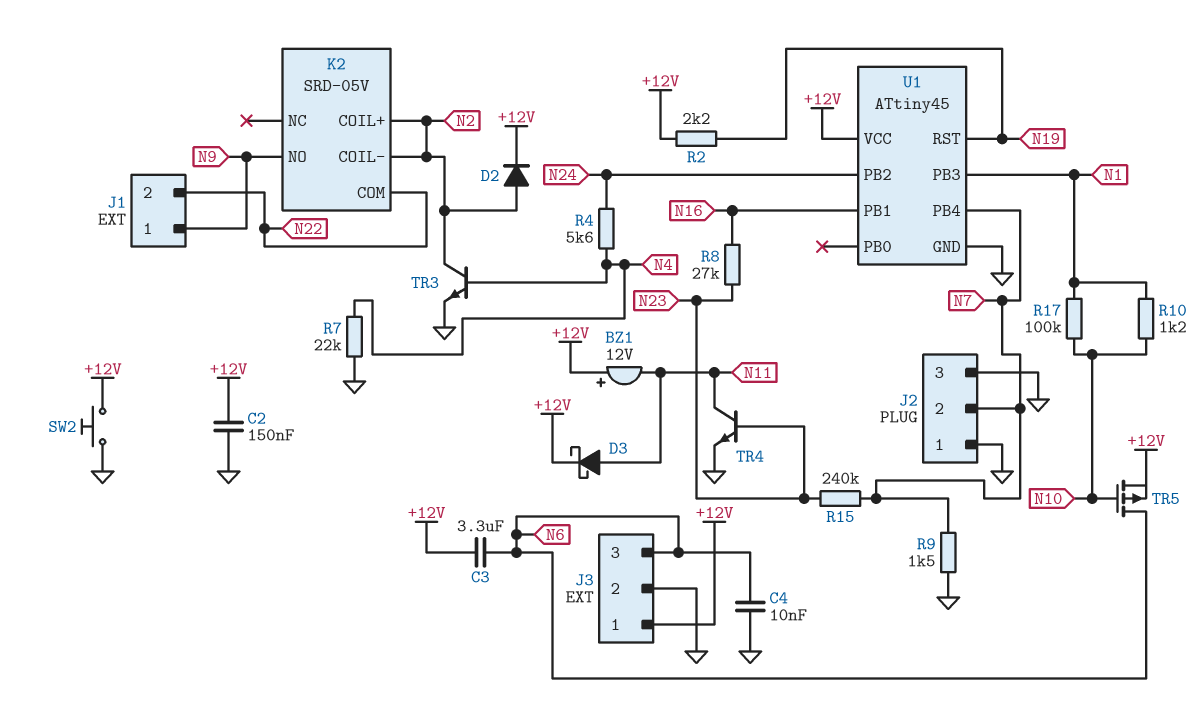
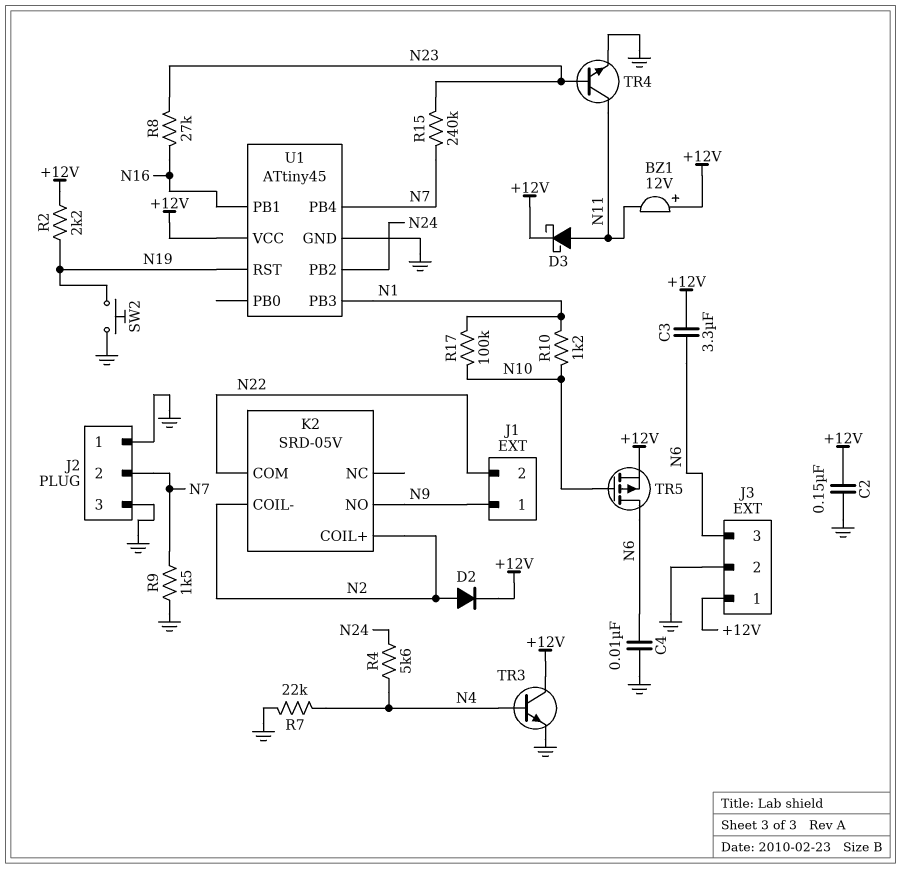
SW2: button (+12V, GND) -> button (GND, N19)
TR3: NPN (B N4, C N2, E GND) -> NPN (B N4, C +12V, E GND)

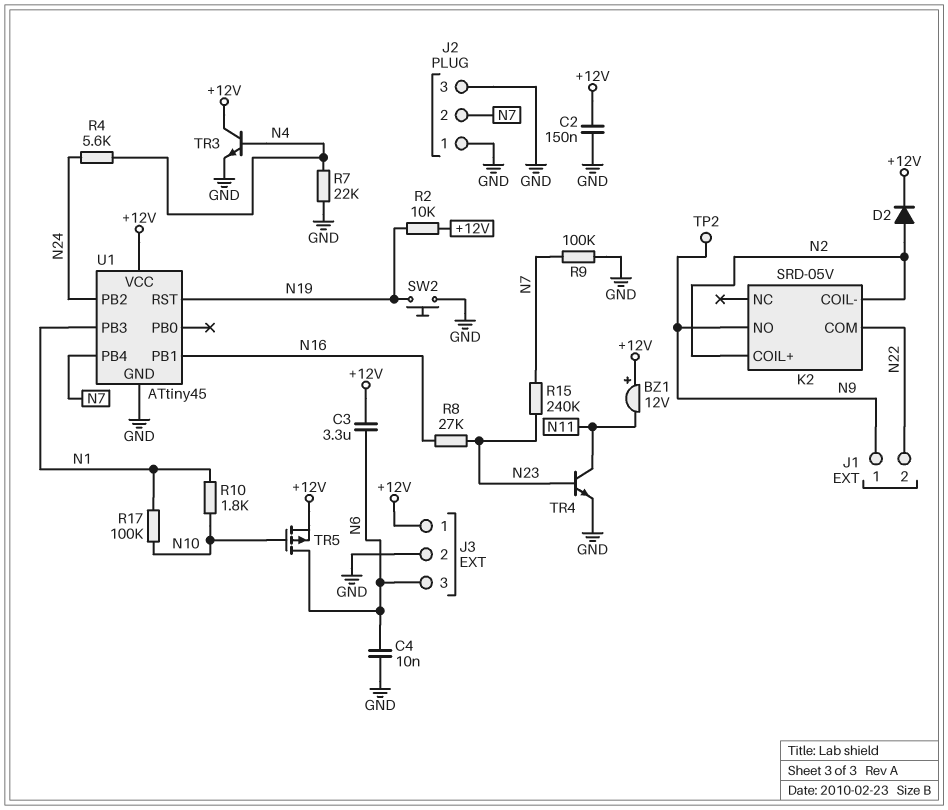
D3: schottky (A N11, K +12V) -> none
R2: 2.2k (+12V, N19) -> 10k (+12V, N19)
R9: 1.5k (GND, N7) -> 100k (GND, N7)
R10: 1.2k (N1, N10) -> 1.8k (N1, N10)
TP2: none -> test point (N9)

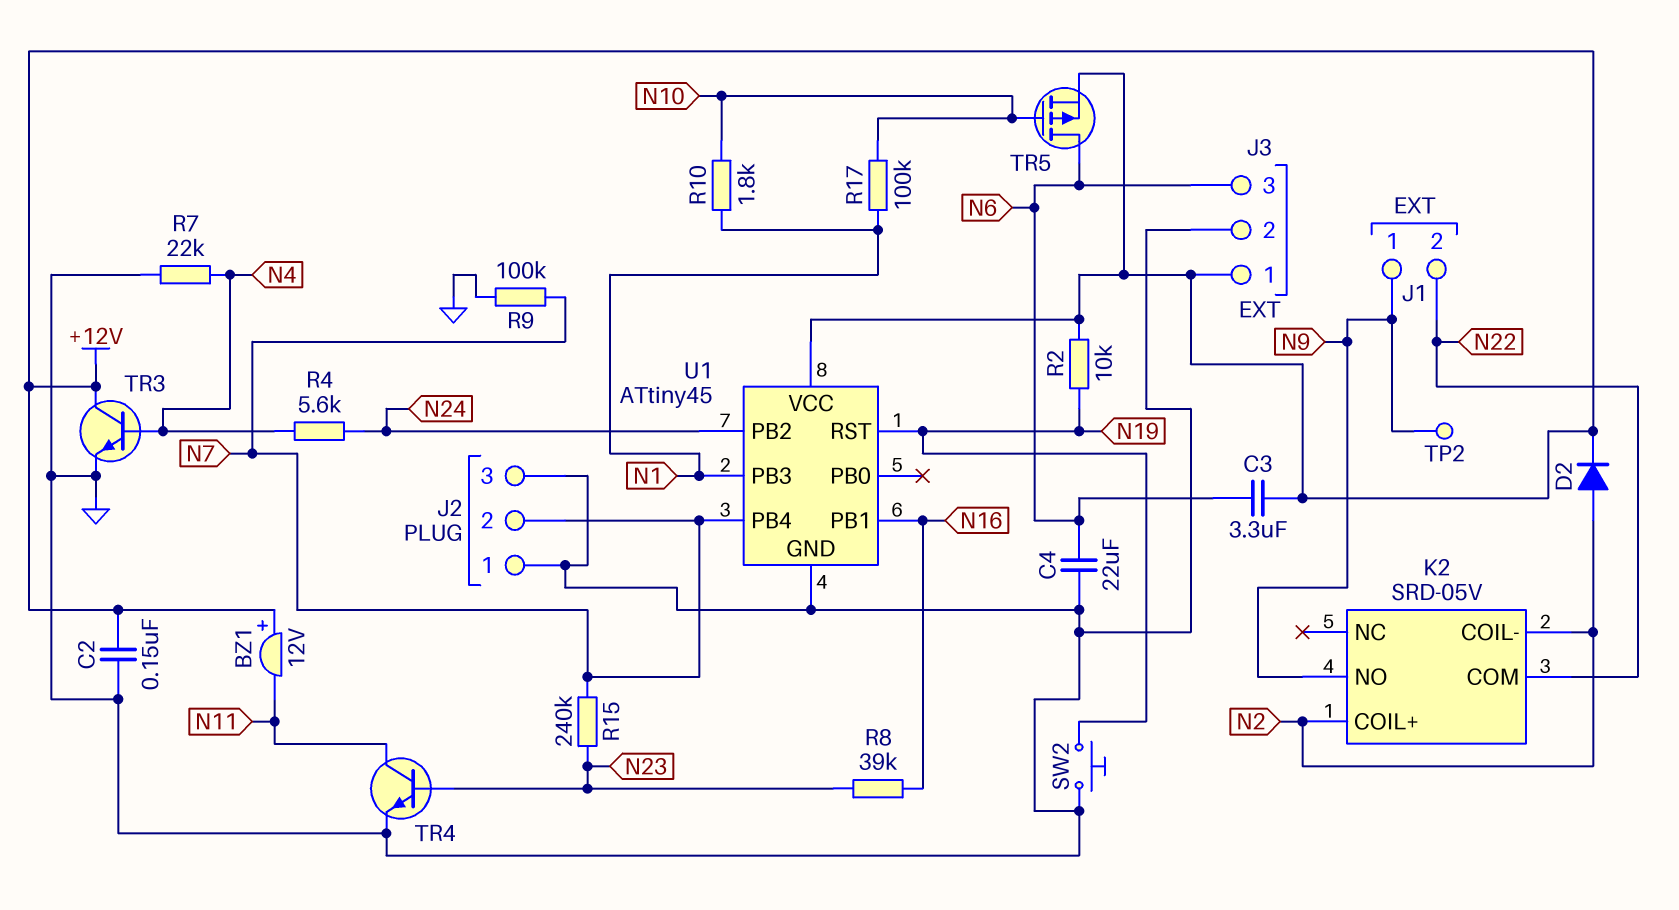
C4: 10nF (GND, N6) -> 22uF (GND, N6)
R8: 27k (N16, N23) -> 39k (N16, N23)

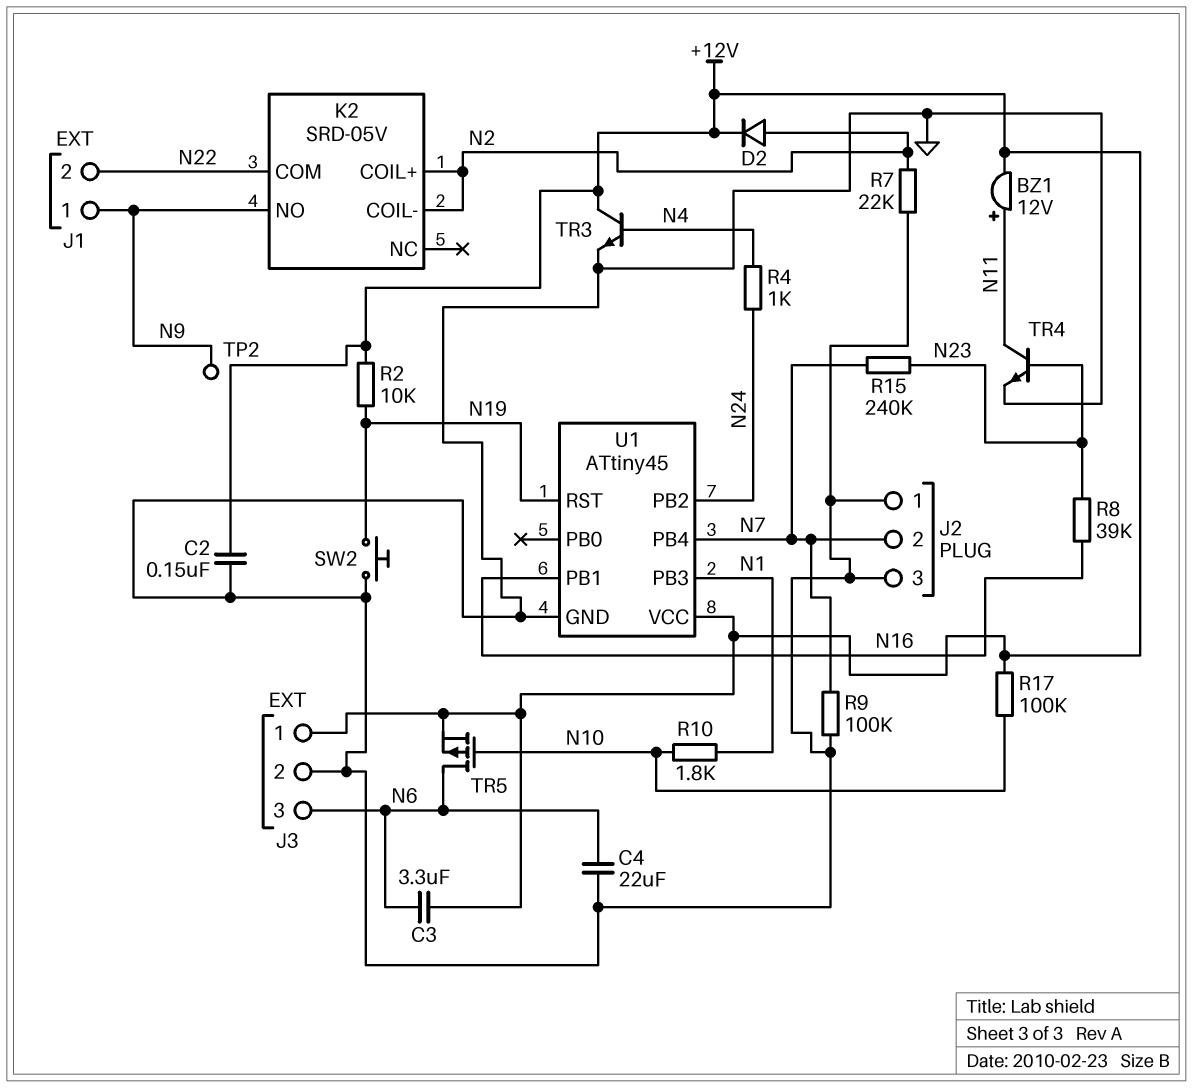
BZ1: buzzer 12V (plus +12V, minus N11) -> buzzer 12V (plus N11, minus +12V)
R4: 5.6k (N4, N24) -> 1k (N4, N24)
R7: 22k (GND, N4) -> 22k (GND, N2)
R17: 100k (N1, N10) -> 100k (+12V, N10)

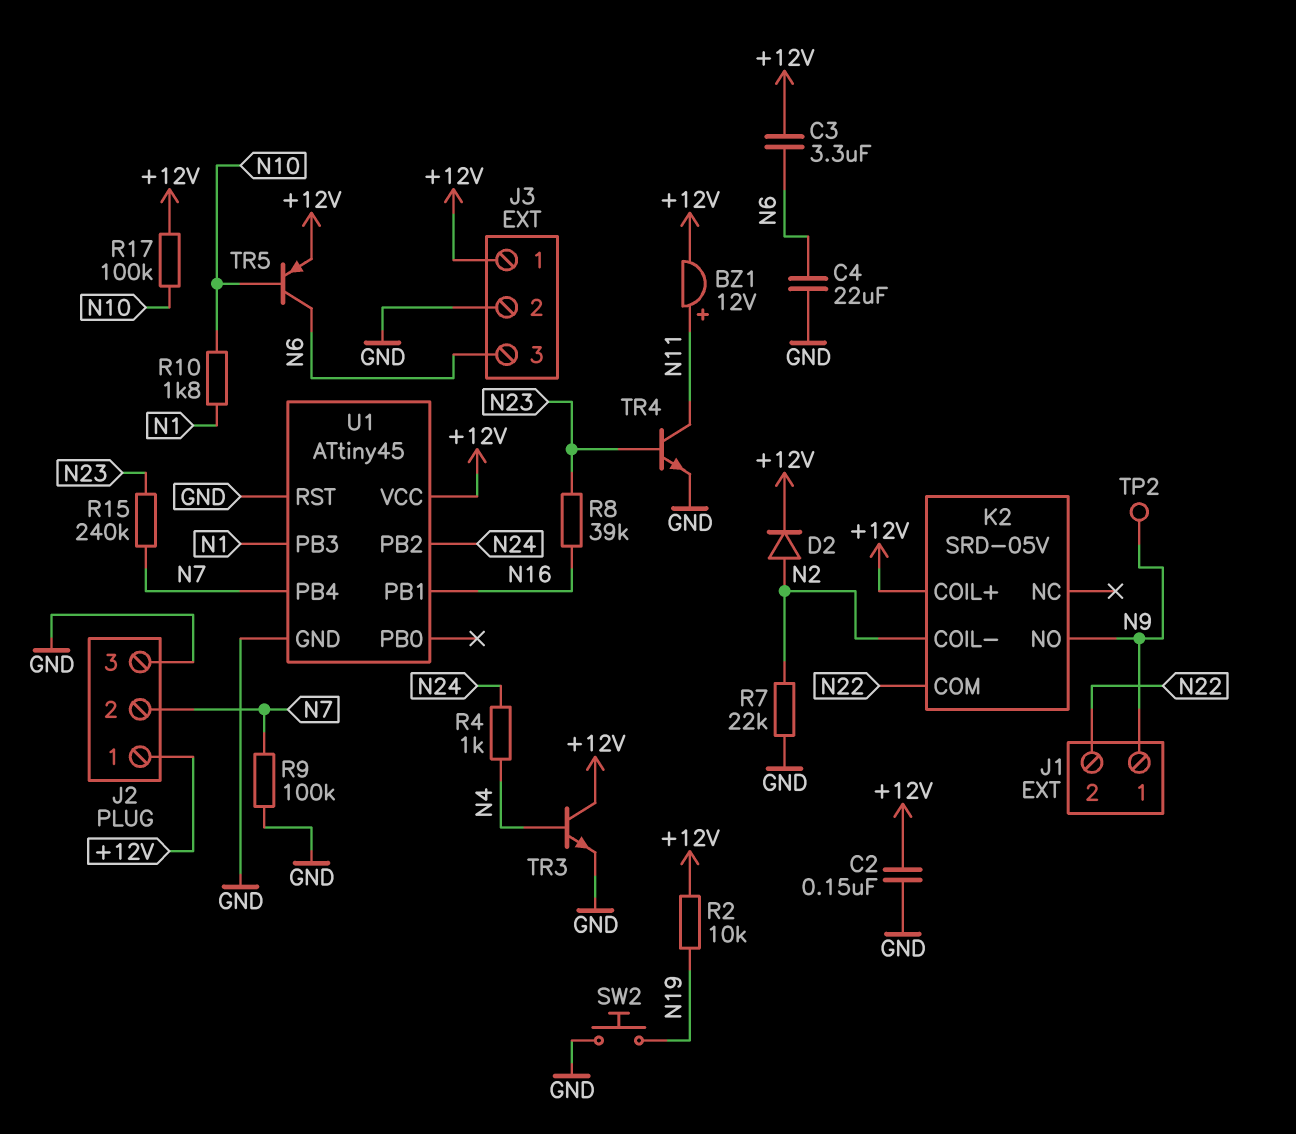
J2 pin 1: GND -> +12V
K2 pin COIL+: N2 -> +12V
TR5: PMOS (G N10, D N6, S +12V) -> PNP (B N10, C N6, E +12V)
U1 pin RST: N19 -> GND

